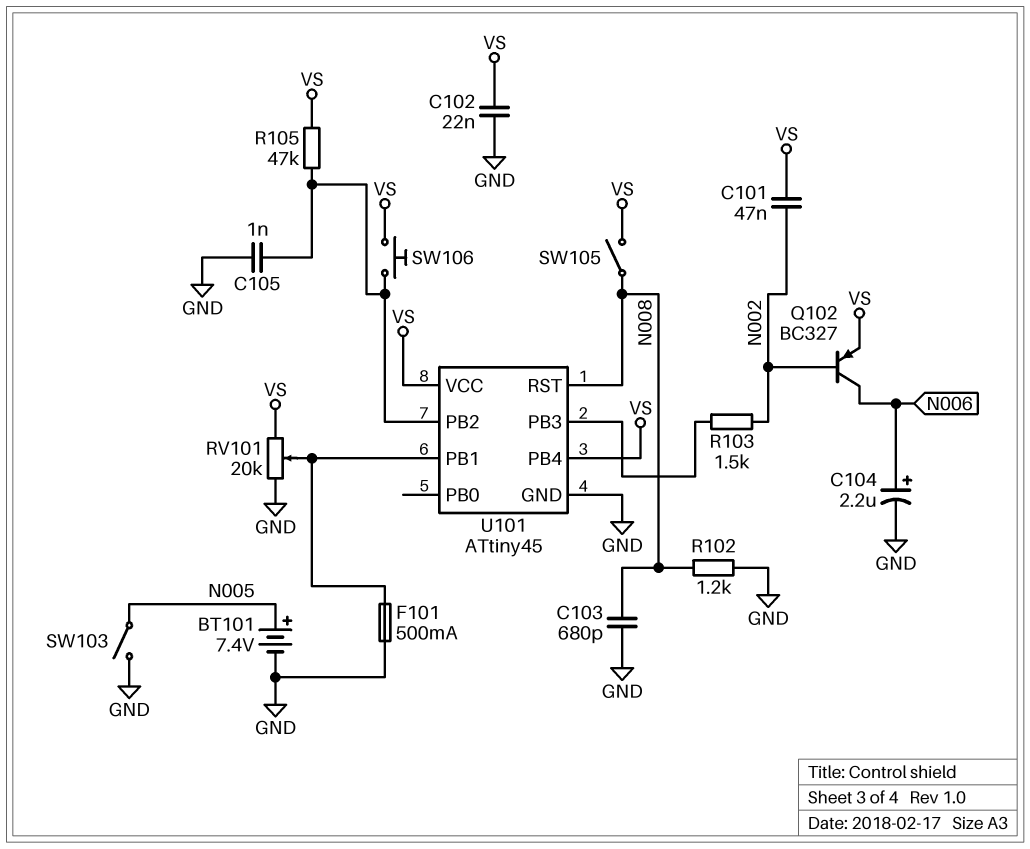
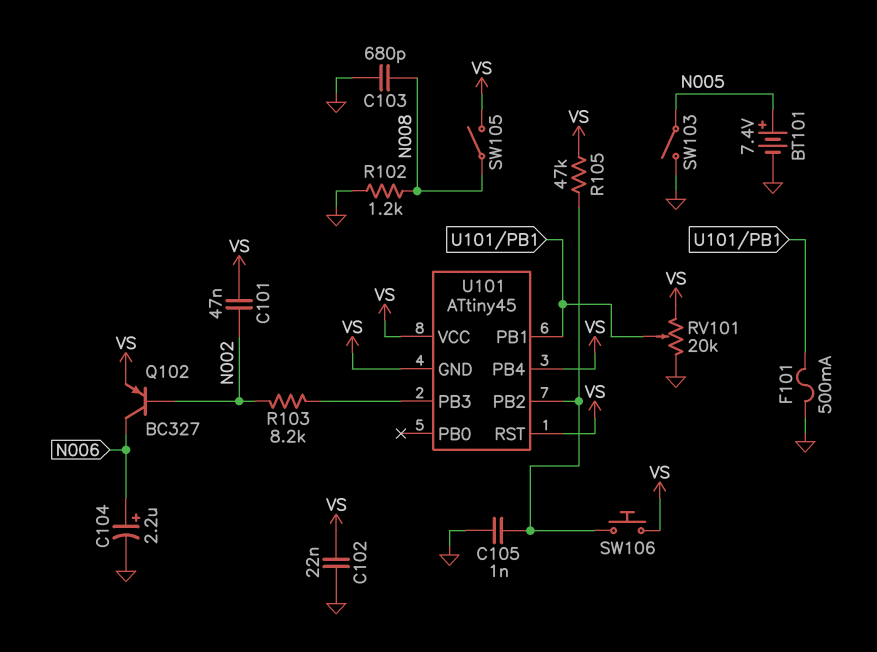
R103: 1.5k (N002, U101/PB3) -> 8.2k (N002, U101/PB3)
U101 pin GND: GND -> VS
U101 pin RST: N008 -> VS

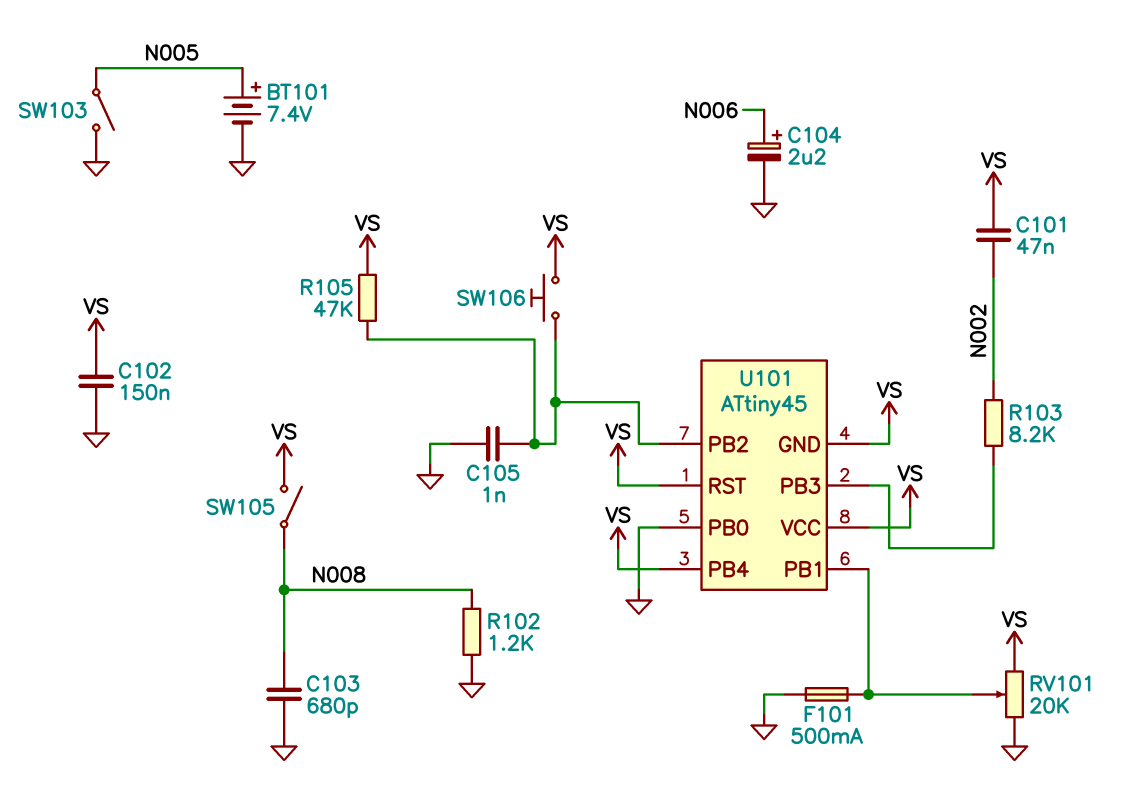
C102: 22nF (GND, VS) -> 150nF (GND, VS)
Q102: PNP BC327 (B N002, C N006, E VS) -> none
U101 pin PB0: none -> GND

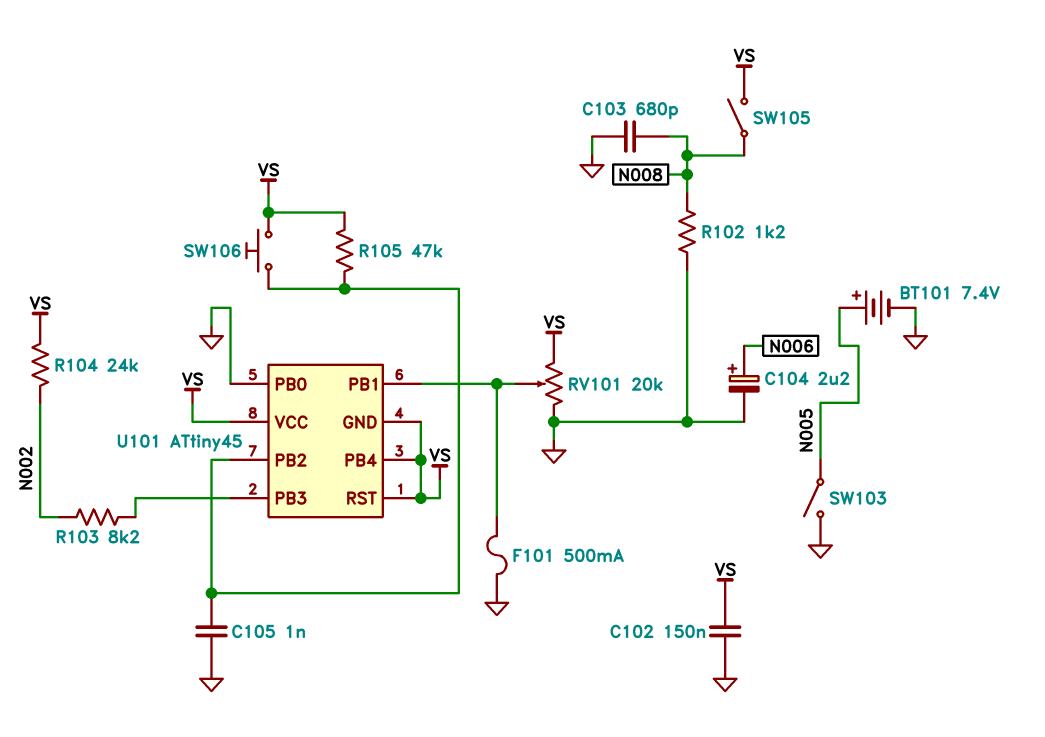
C101: 47nF (N002, VS) -> none
R104: none -> 24k (N002, VS)

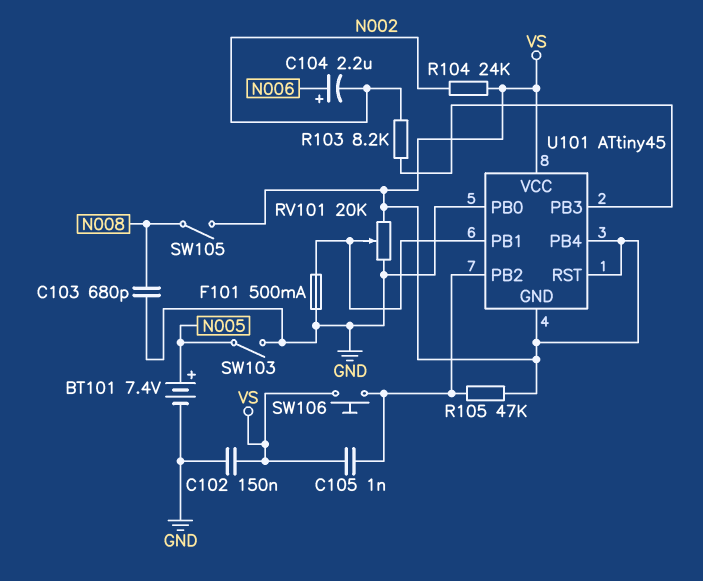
C104: 2.2uF (plus N006, minus GND) -> 2.2uF (plus N006, minus N002)
C105: 1nF (GND, U101/PB2) -> 1nF (U101/PB2, VS)
R102: 1.2k (GND, N008) -> none

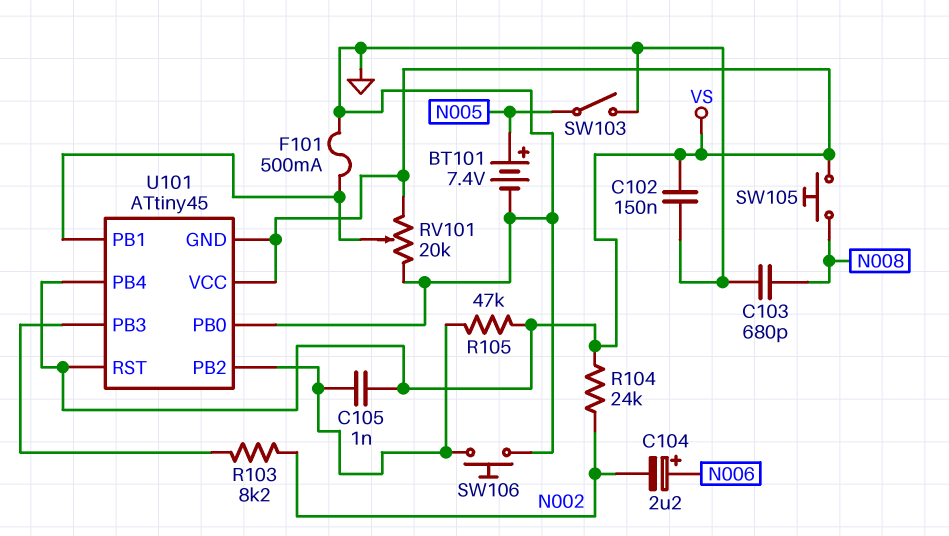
SW105: switch (N008, VS) -> button (N008, VS)
SW106: button (U101/PB2, VS) -> button (GND, U101/PB2)

